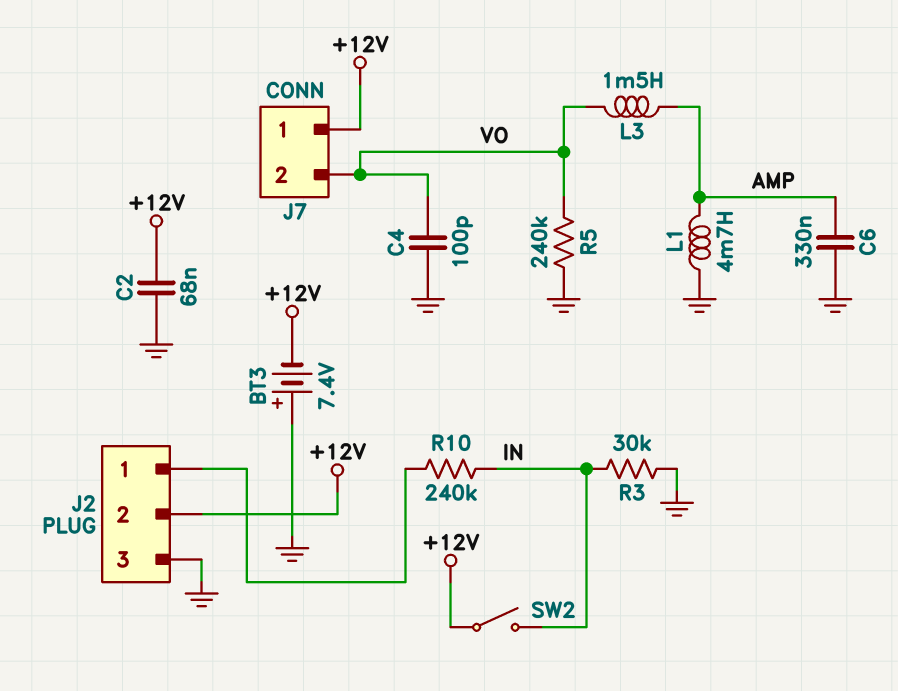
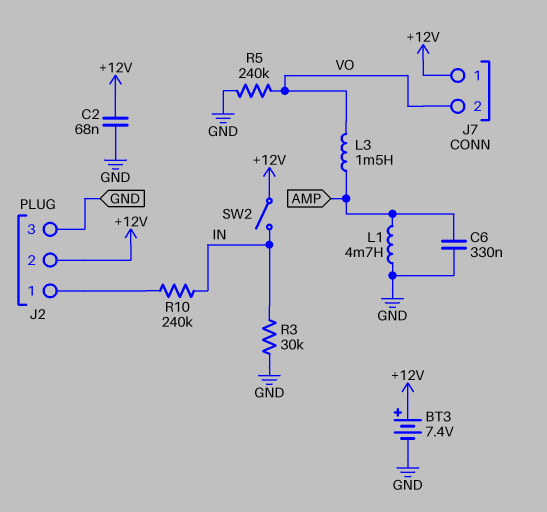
BT3: 7.4V (plus GND, minus +12V) -> 7.4V (plus +12V, minus GND)
C4: 100pF (GND, VO) -> none

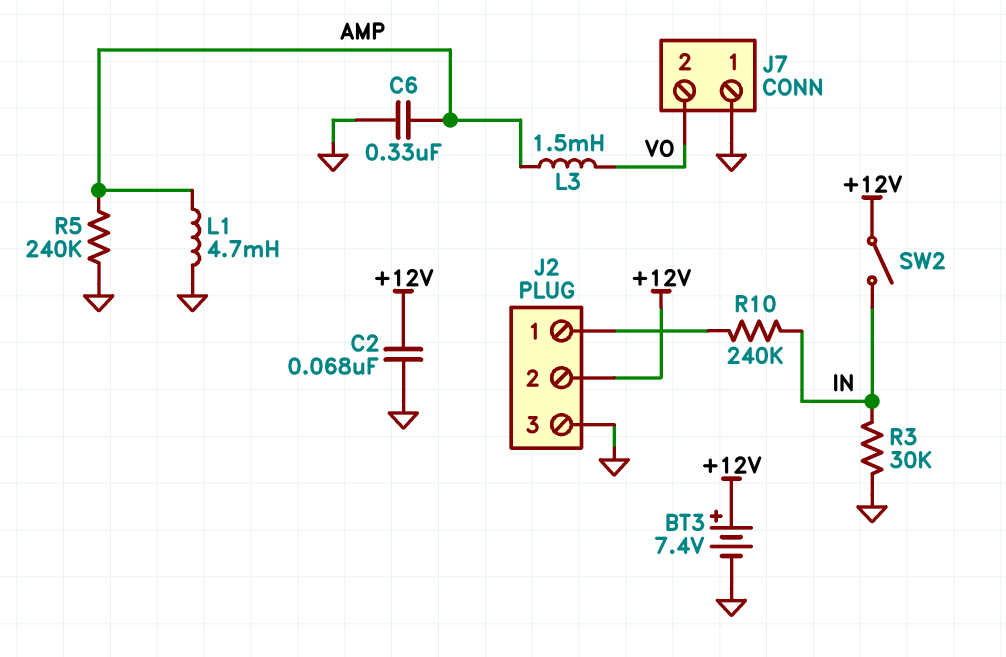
J7 pin 1: +12V -> GND
R5: 240k (GND, VO) -> 240k (AMP, GND)

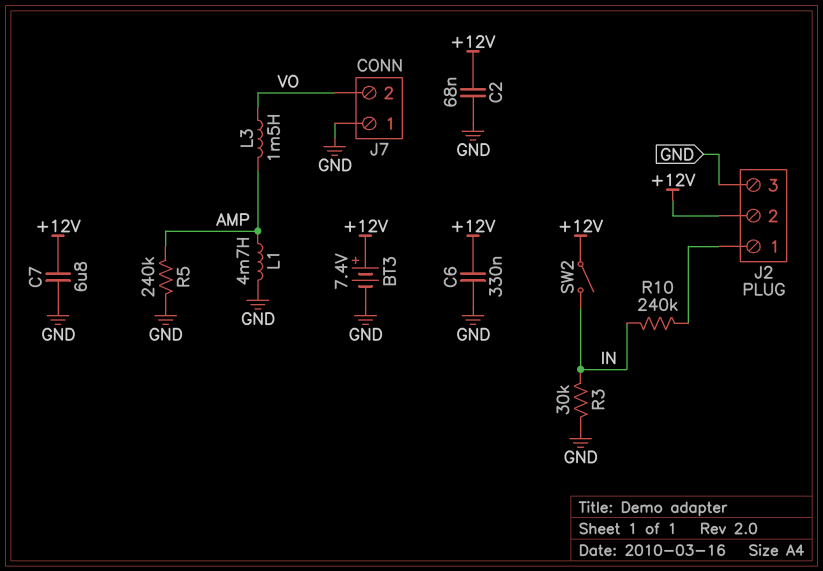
C6: 330nF (AMP, GND) -> 330nF (+12V, GND)
C7: none -> 6.8uF (+12V, GND)

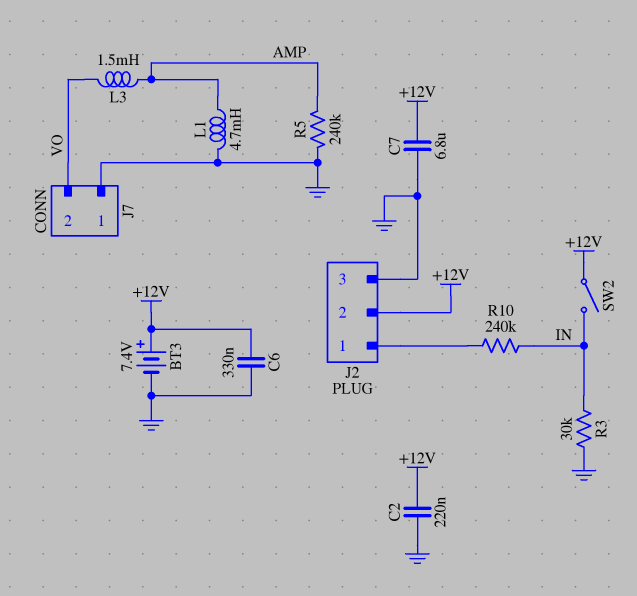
C2: 68nF (+12V, GND) -> 220nF (+12V, GND)

